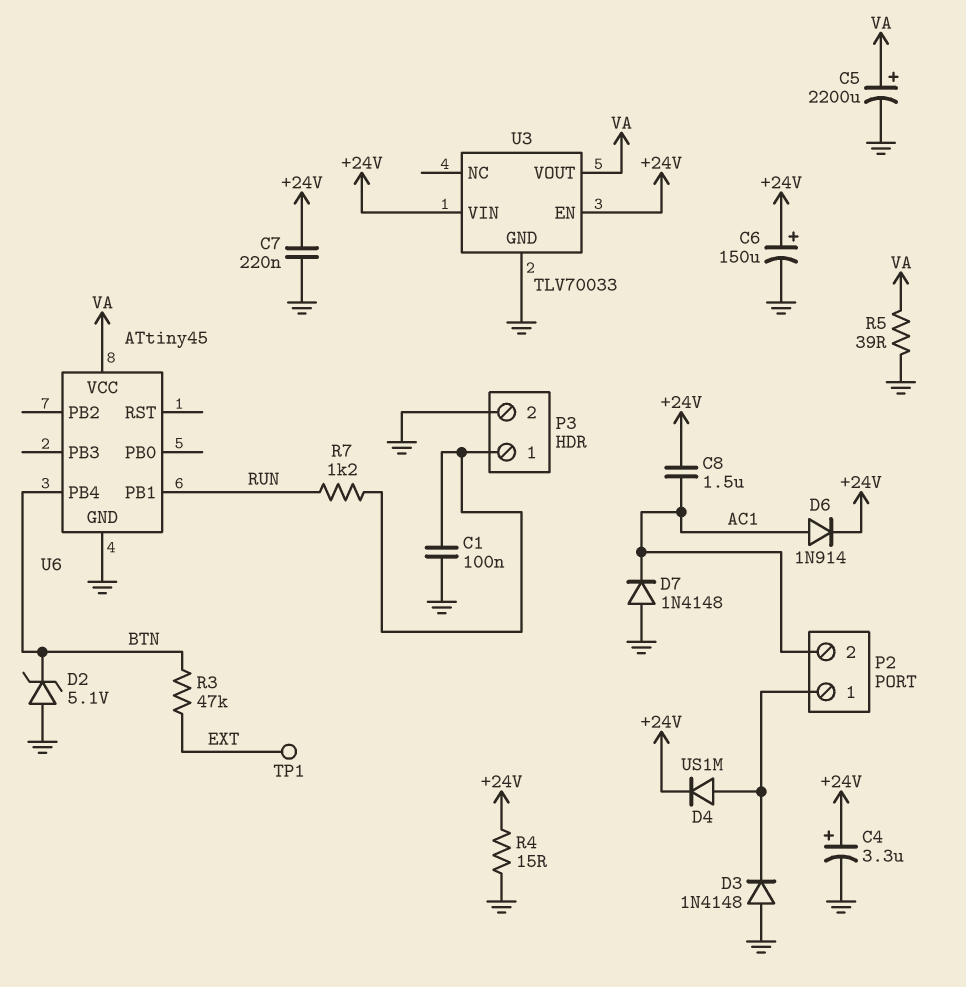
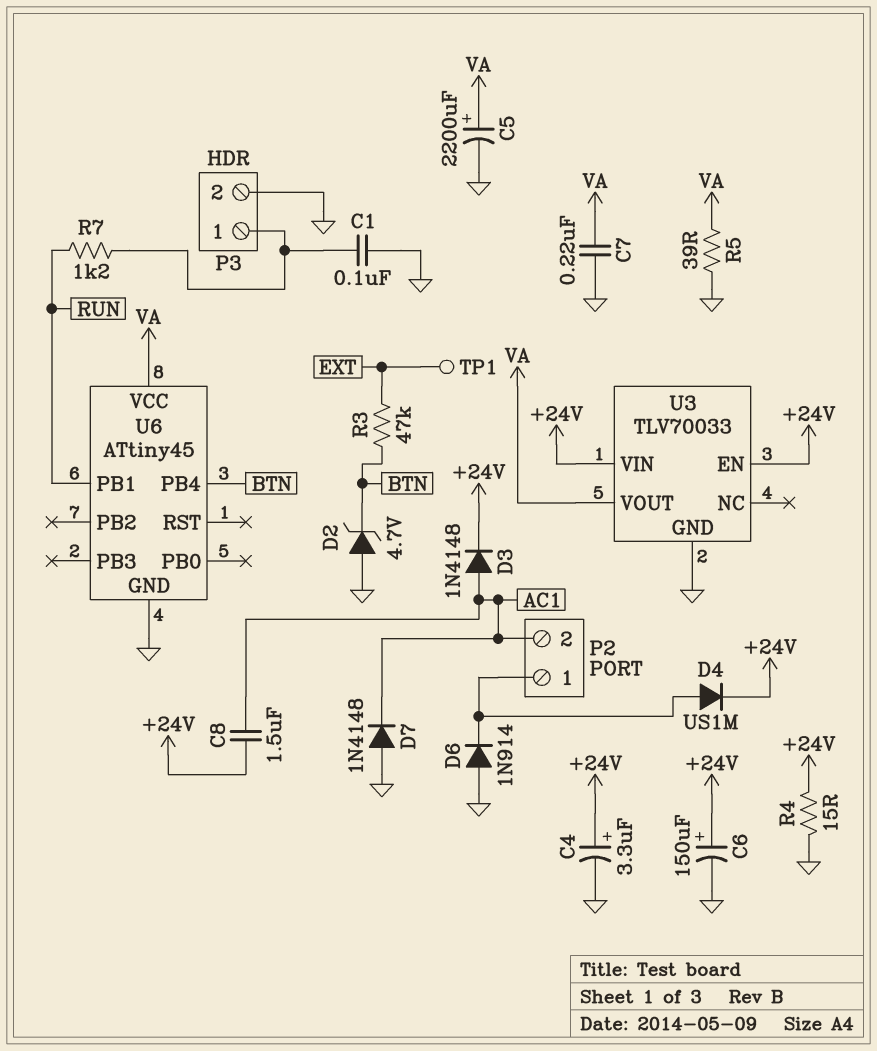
C7: 220nF (+24V, GND) -> 220nF (GND, VA)
D2: zener 5.1V (A GND, K BTN) -> zener 4.7V (A GND, K BTN)
D3: diode 1N4148 (A GND, K P2/1) -> diode 1N4148 (A AC1, K +24V)
D6: diode 1N914 (A AC1, K +24V) -> diode 1N914 (A GND, K P2/1)

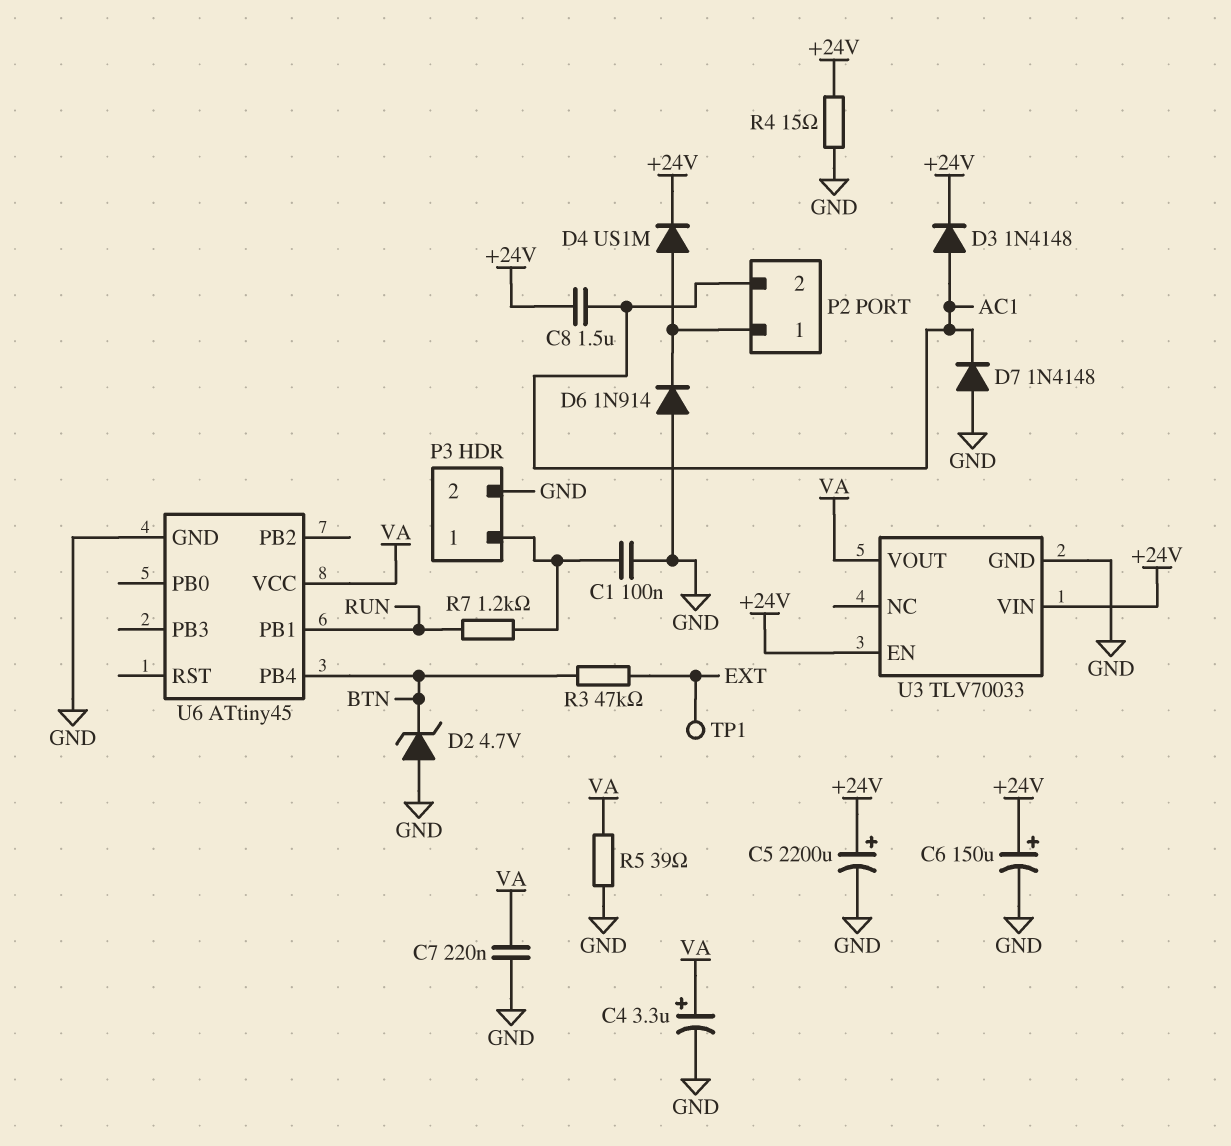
C4: 3.3uF (plus +24V, minus GND) -> 3.3uF (plus VA, minus GND)
C5: 2200uF (plus VA, minus GND) -> 2200uF (plus +24V, minus GND)

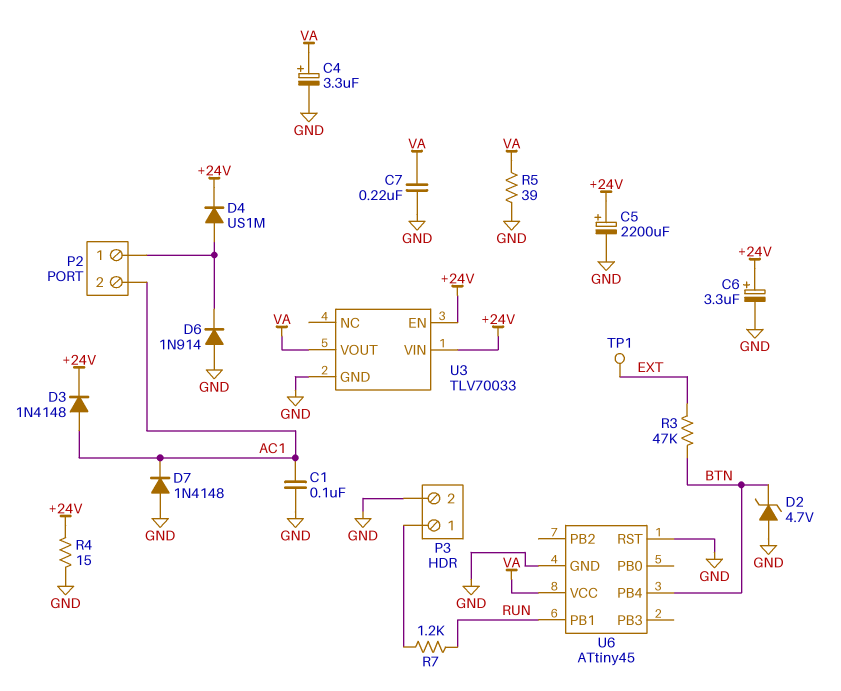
C1: 100nF (GND, P3/1) -> 100nF (AC1, GND)
C6: 150uF (plus +24V, minus GND) -> 3.3uF (plus +24V, minus GND)
C8: 1.5uF (+24V, AC1) -> none
U6 pin RST: none -> GND

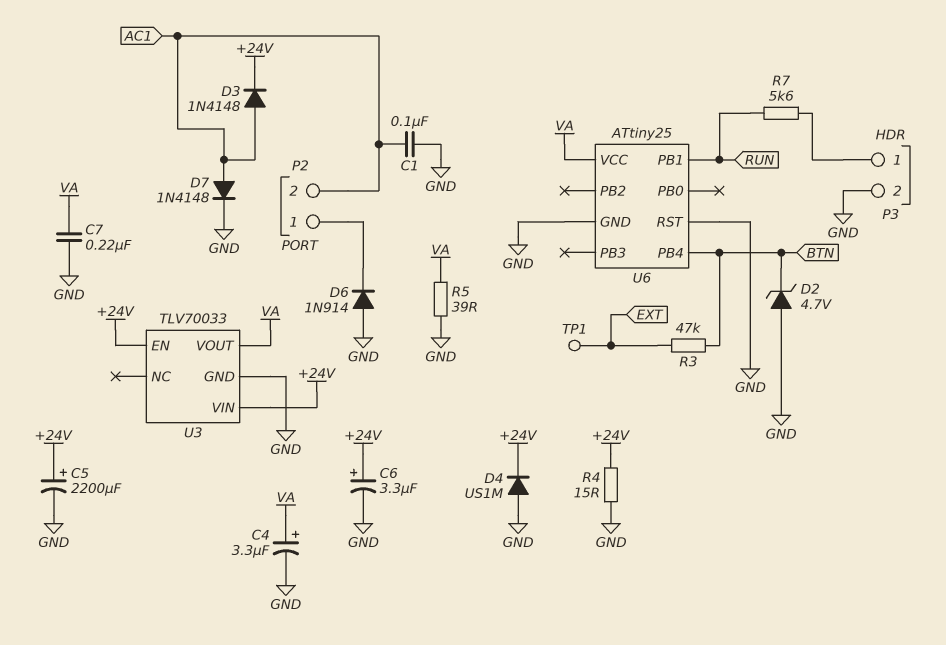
D4: diode US1M (A P2/1, K +24V) -> diode US1M (A GND, K +24V)
D7: diode 1N4148 (A GND, K AC1) -> diode 1N4148 (A AC1, K GND)
R7: 1.2k (P3/1, RUN) -> 5.6k (P3/1, RUN)
U6: ATtiny45 -> ATtiny25

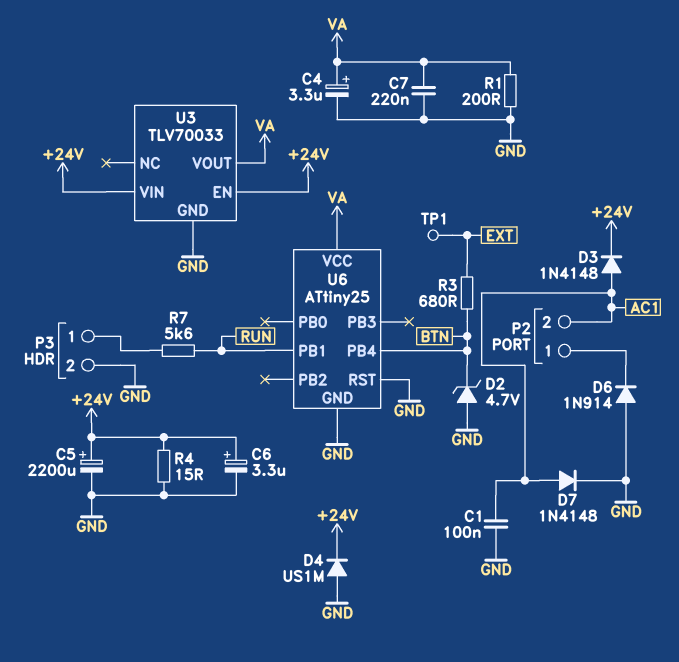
R1: none -> 200 (GND, VA)
R3: 47k (BTN, EXT) -> 680 (BTN, EXT)
R5: 39 (GND, VA) -> none

